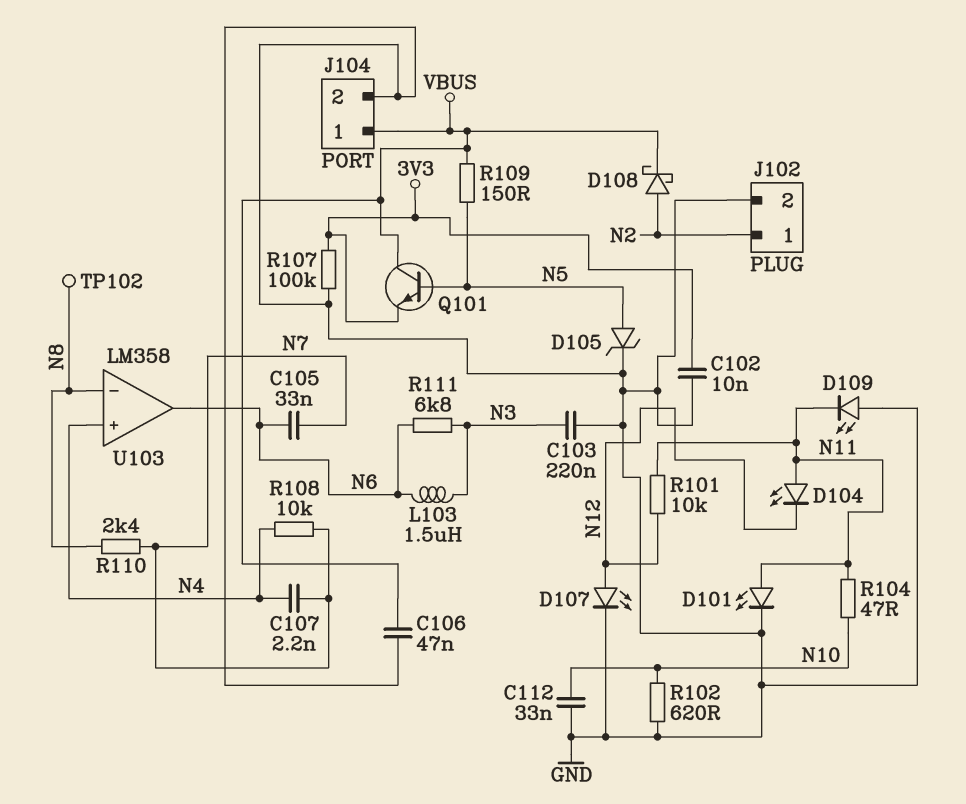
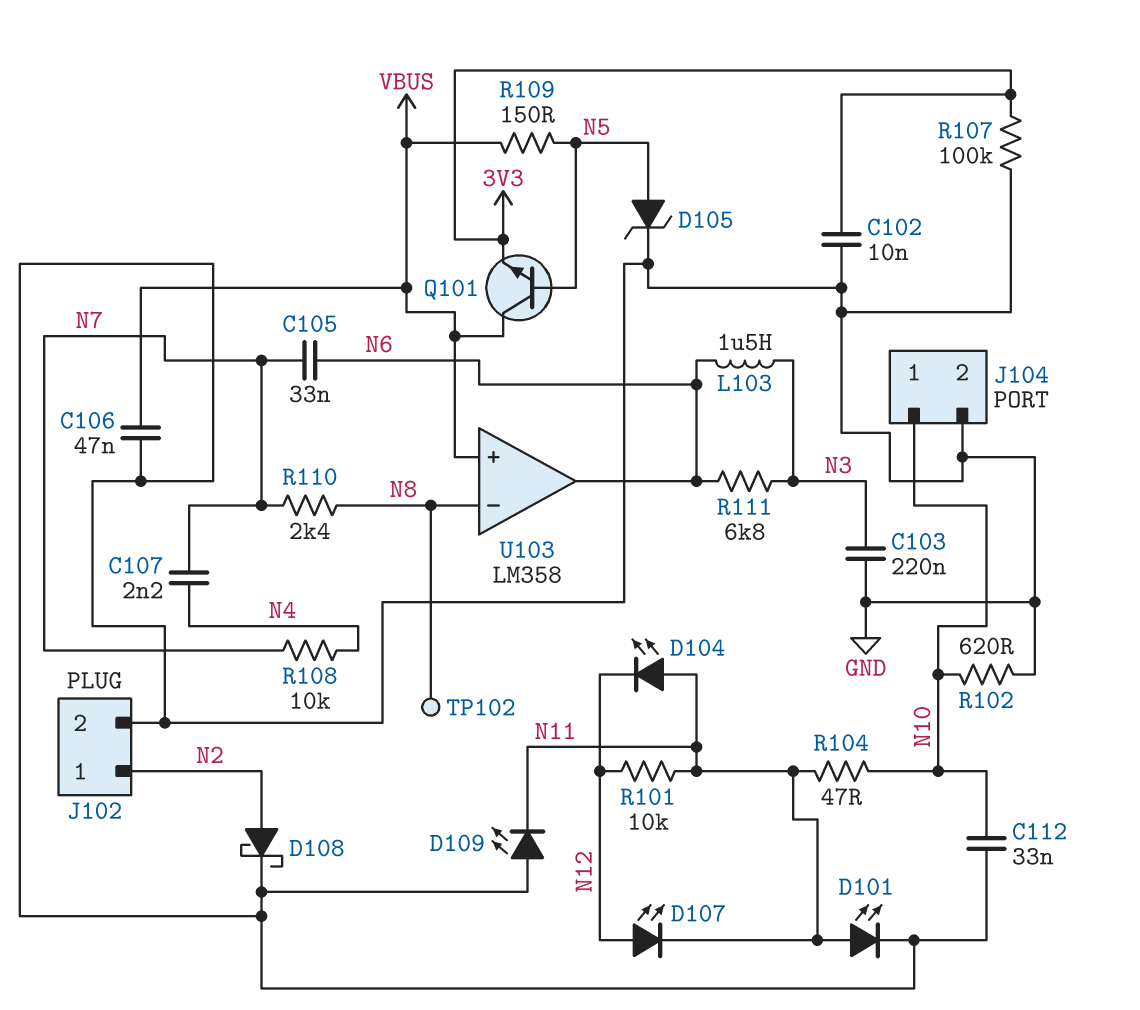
D107: LED (A N12, K GND) -> LED (A N12, K N11)
D108: schottky (A N2, K VBUS) -> schottky (A N2, K GND)
J104 pin 1: VBUS -> N10
U103 pin in+: N4 -> VBUS

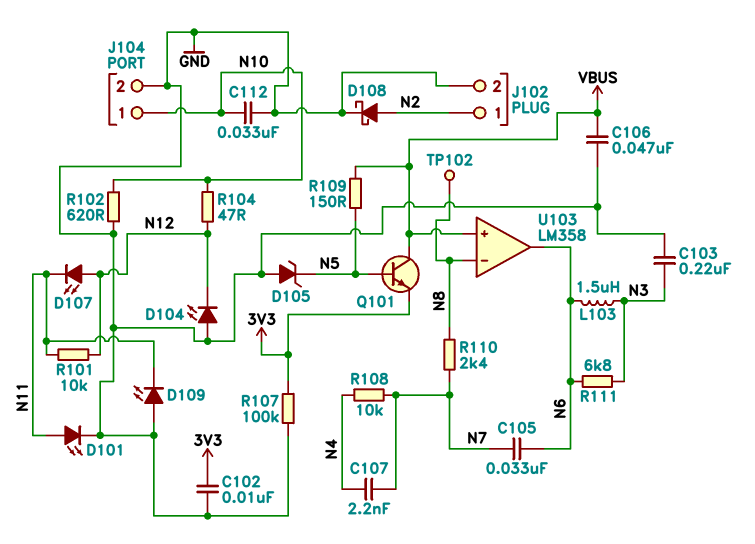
D104: LED (A N11, K N12) -> LED (A GND, K N12)
D105: zener (A N5, K GND) -> zener (A GND, K N5)
R104: 47 (N10, N11) -> 47 (N10, N12)

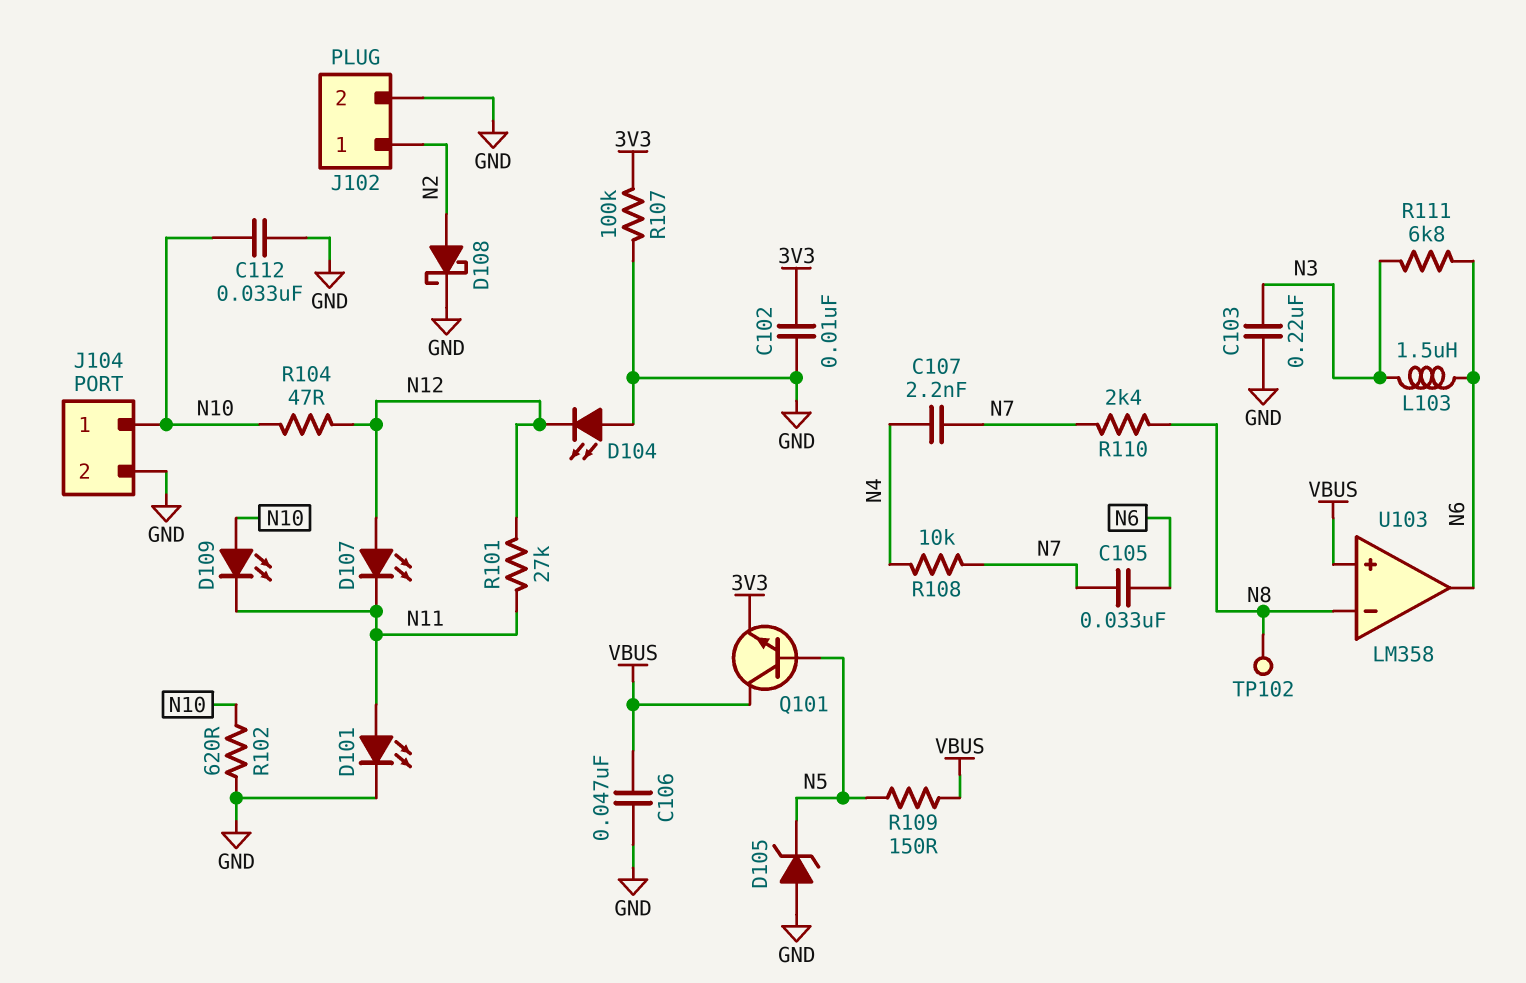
D109: LED (A GND, K N11) -> LED (A N10, K N11)
R101: 10k (N11, N12) -> 27k (N11, N12)

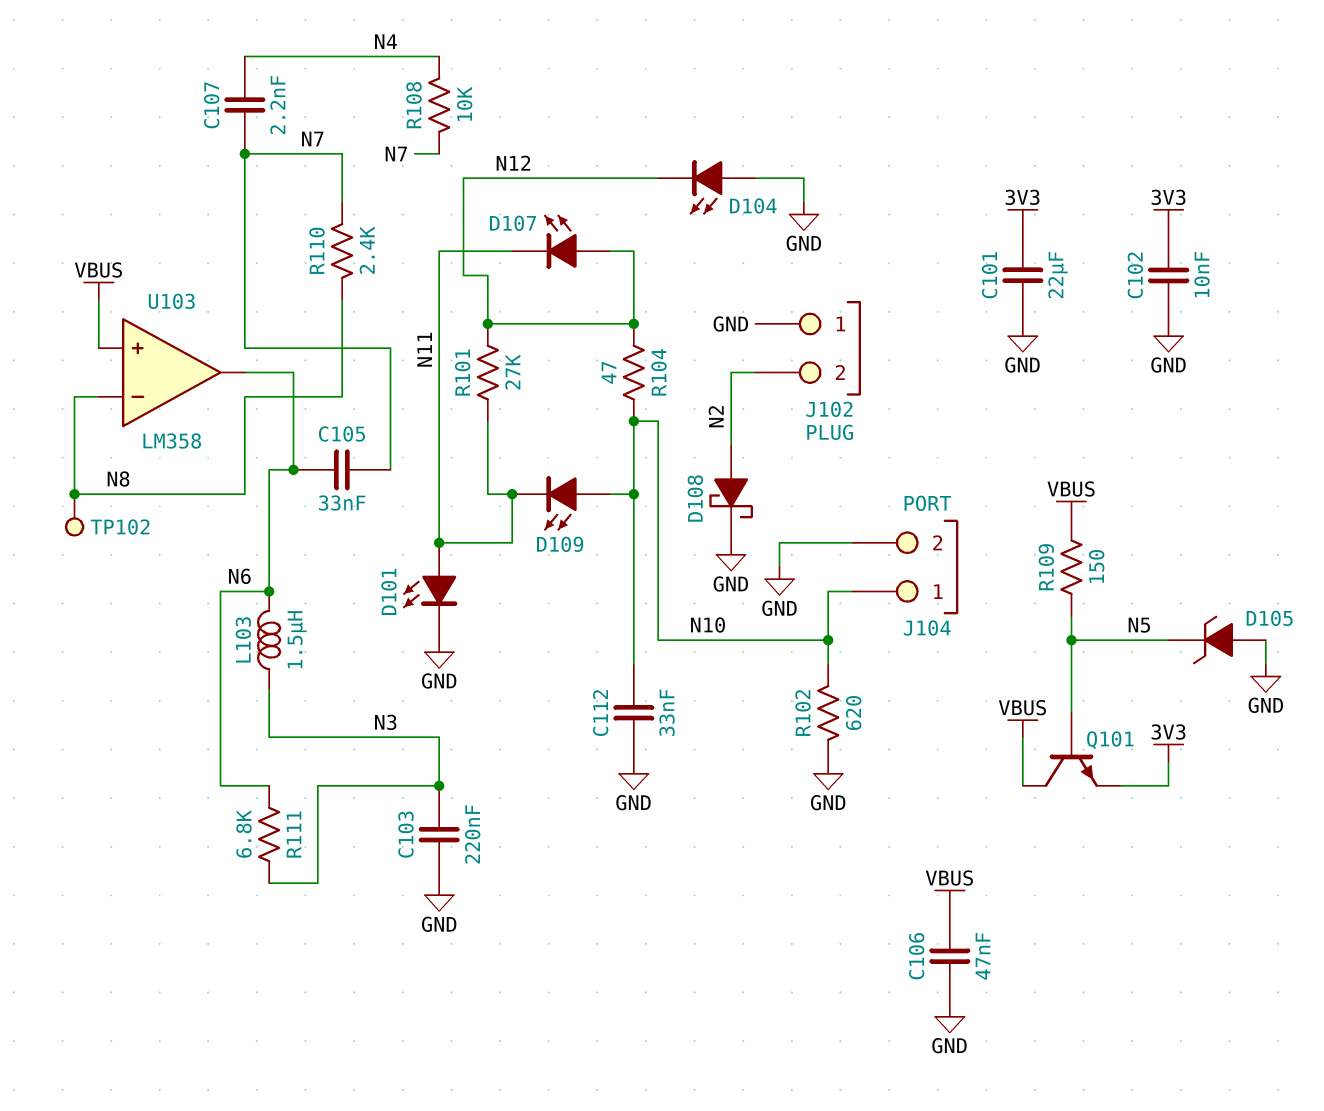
C101: none -> 22uF (3V3, GND)
J102 pin 1: N2 -> GND
J102 pin 2: GND -> N2
R107: 100k (3V3, GND) -> none

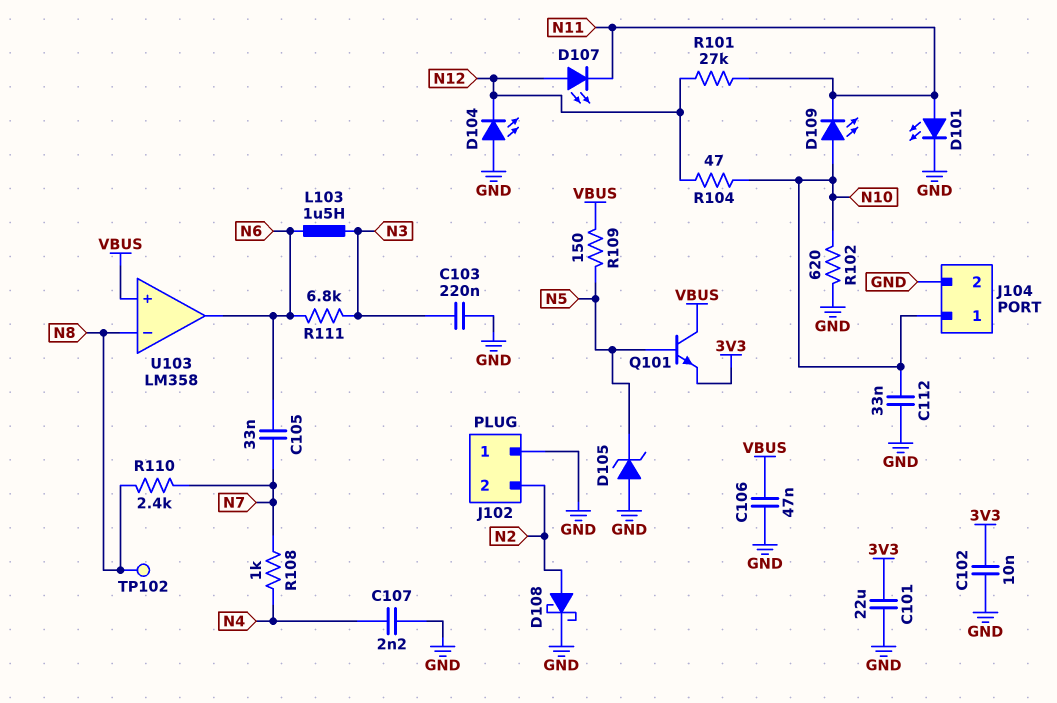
C107: 2.2nF (N4, N7) -> 2.2nF (GND, N4)
R108: 10k (N4, N7) -> 1k (N4, N7)

